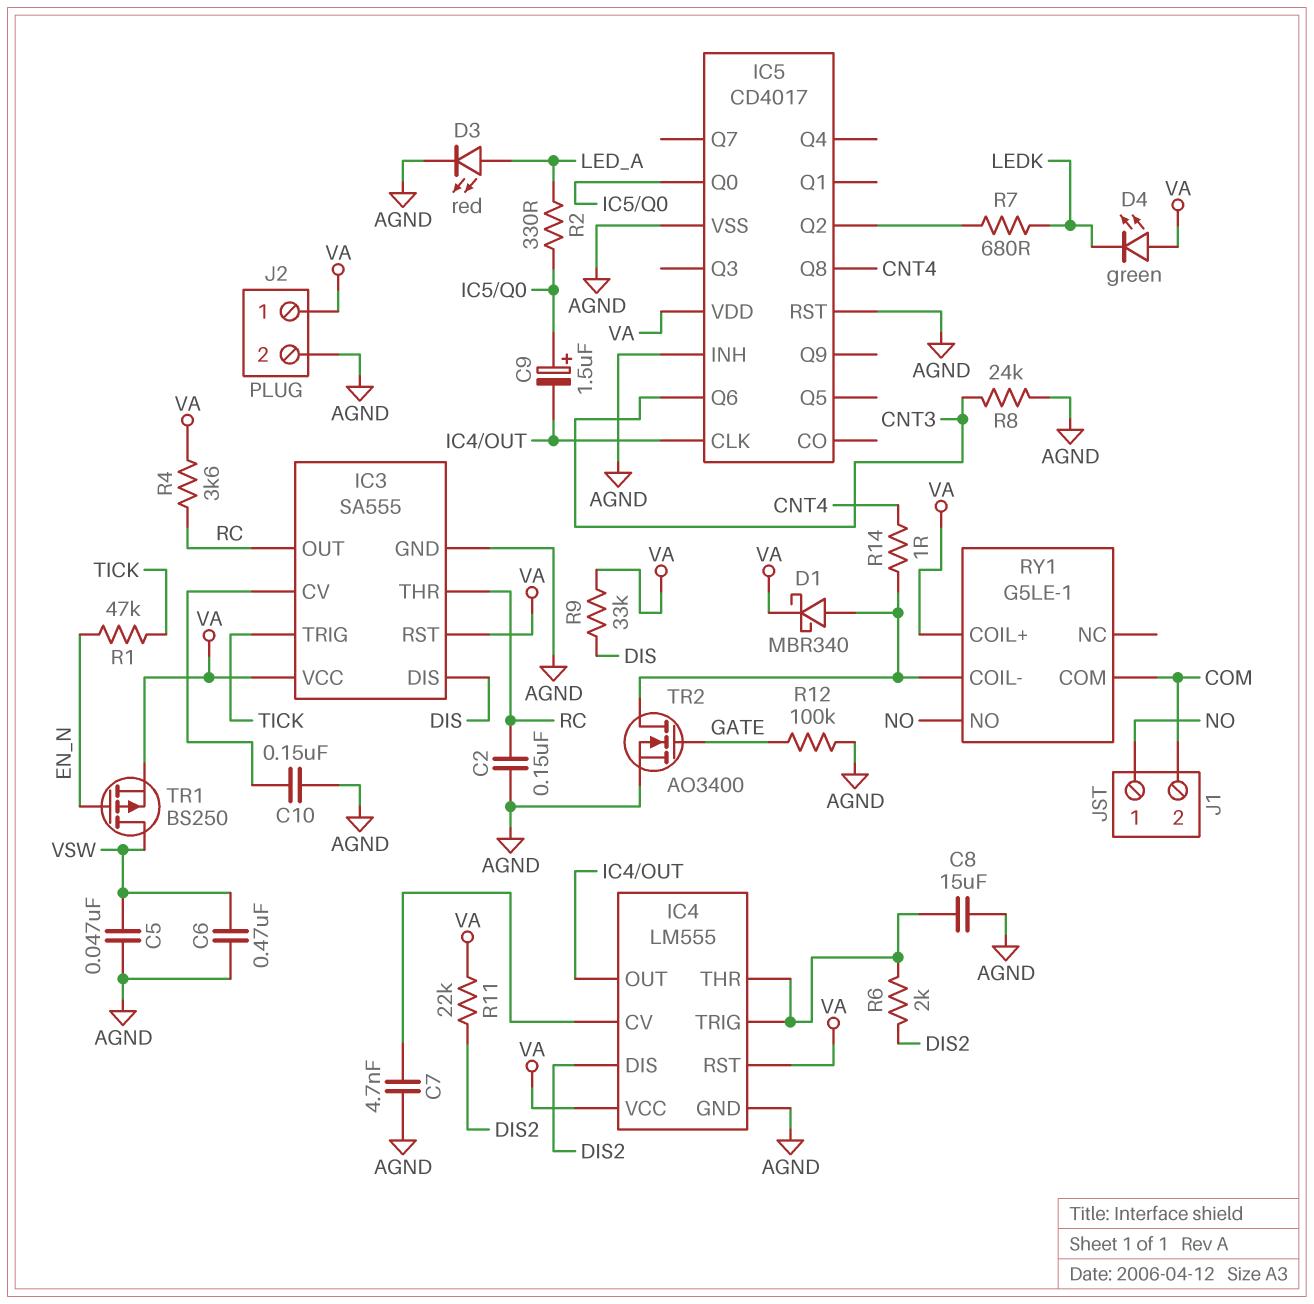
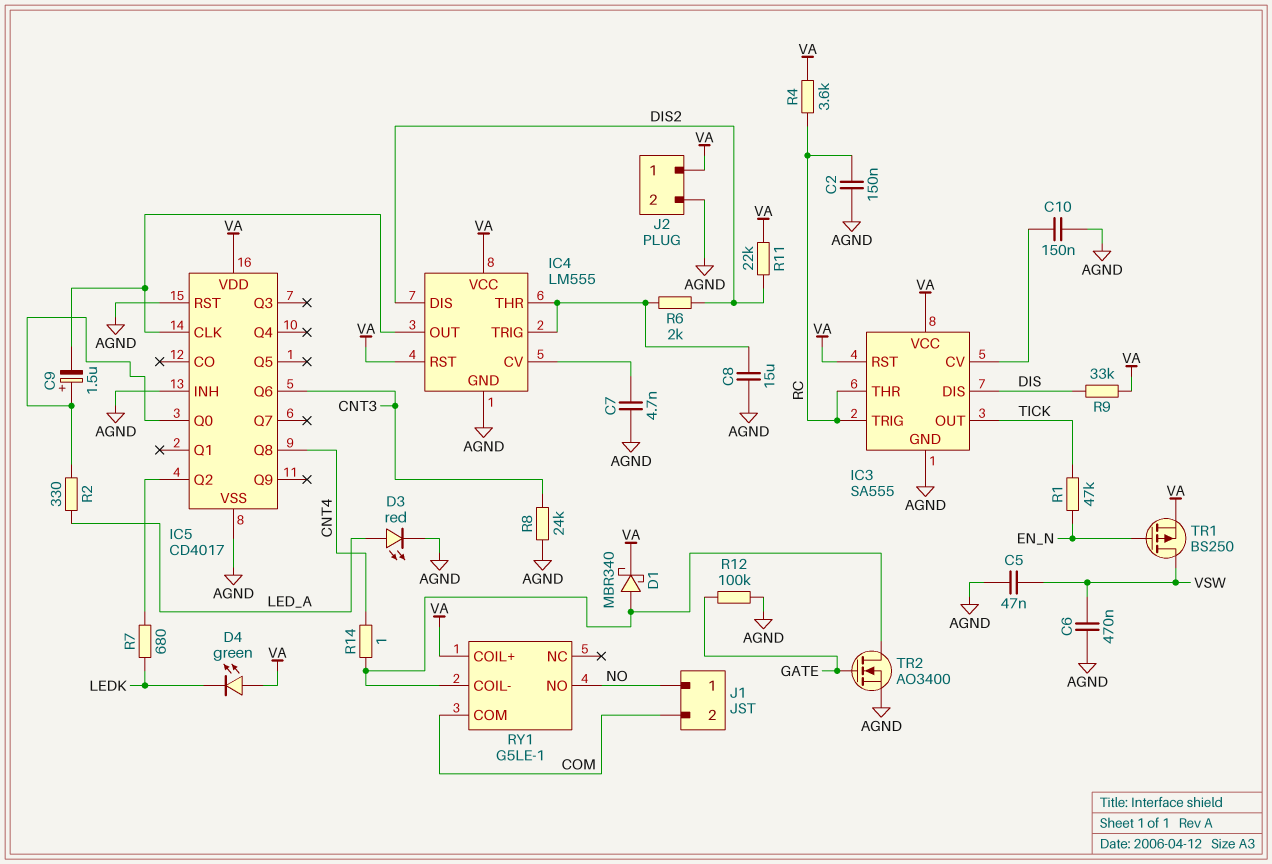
IC3 pin OUT: RC -> TICK
IC3 pin TRIG: TICK -> RC

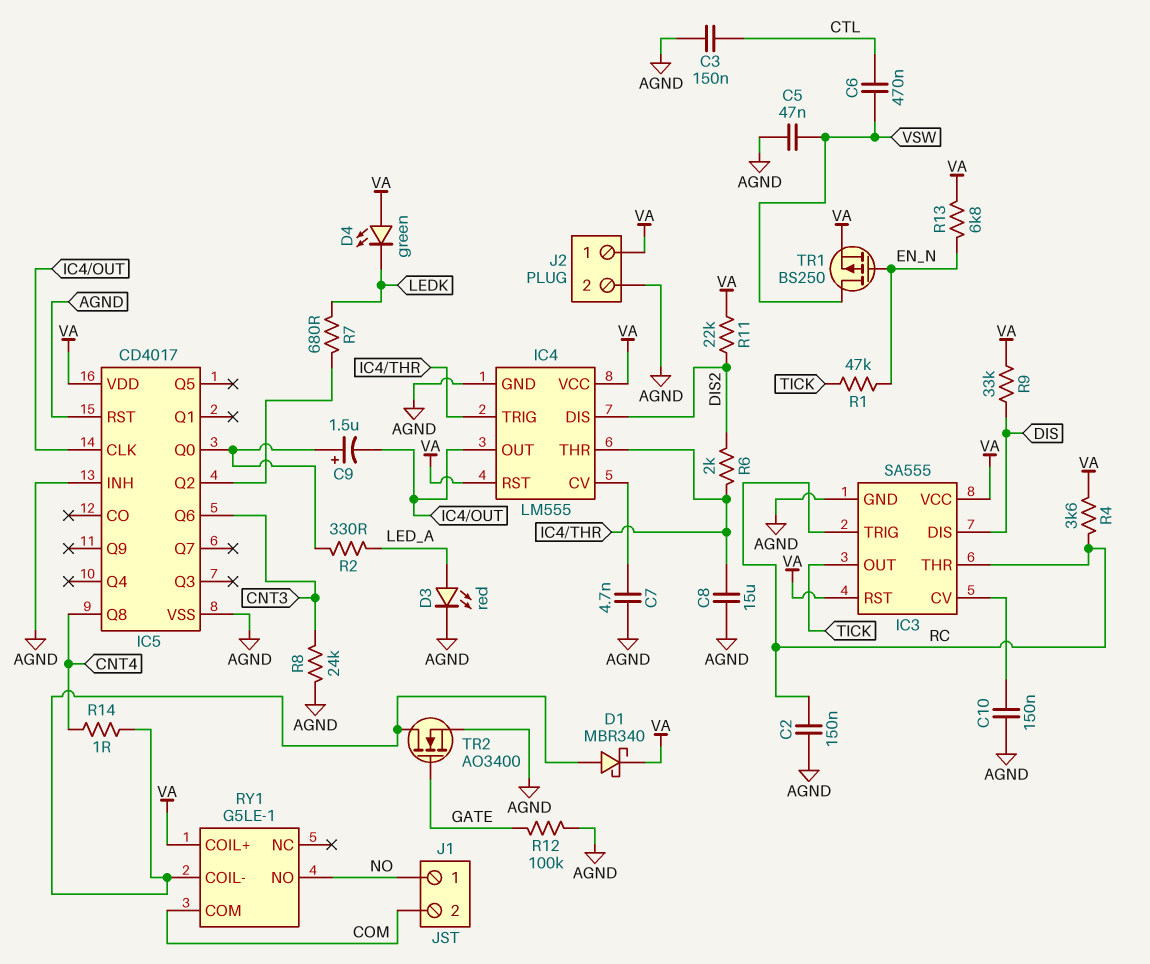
C3: none -> 150nF (AGND, CTL)
C6: 470nF (AGND, VSW) -> 470nF (CTL, VSW)
R13: none -> 6.8k (EN_N, VA)

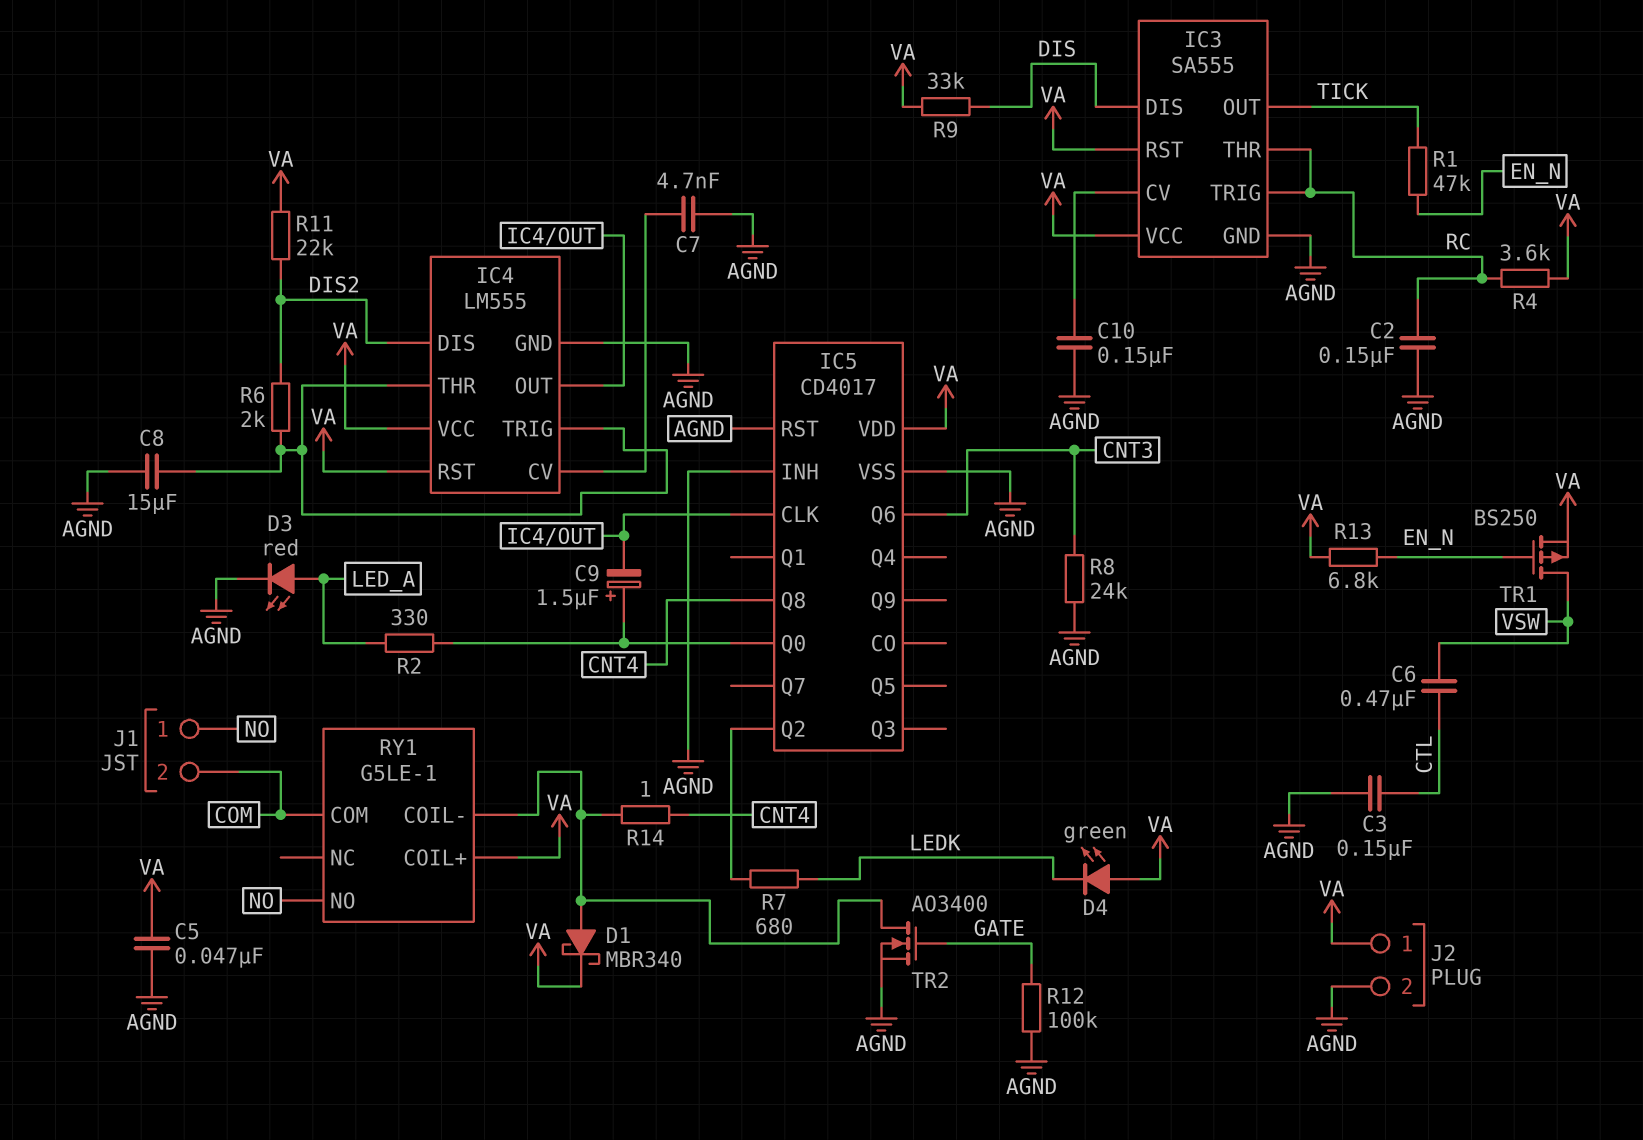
C5: 47nF (AGND, VSW) -> 47nF (AGND, VA)

